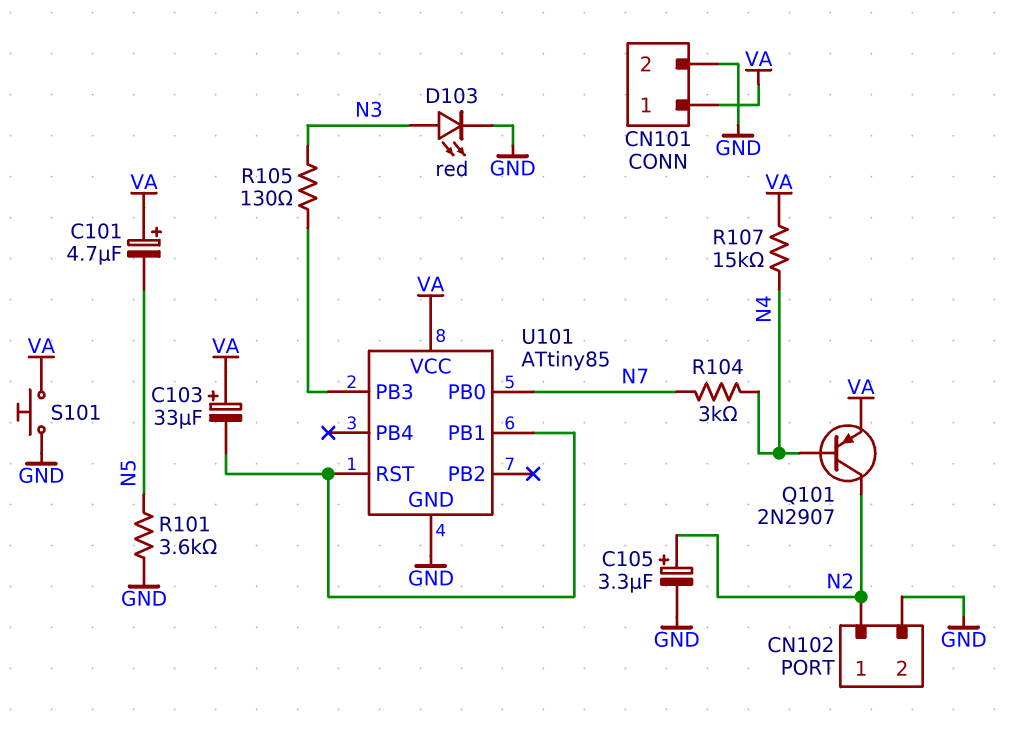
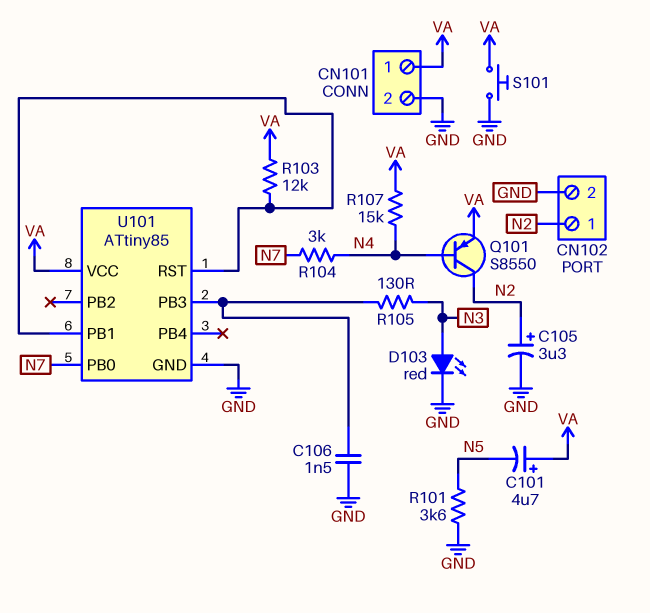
C103: 33uF (plus VA, minus U101/PB1) -> none
C106: none -> 1.5nF (GND, U101/PB3)
Q101: PNP 2N2907 (B N4, C N2, E VA) -> PNP S8550 (B N4, C N2, E VA)
R103: none -> 12k (U101/PB1, VA)

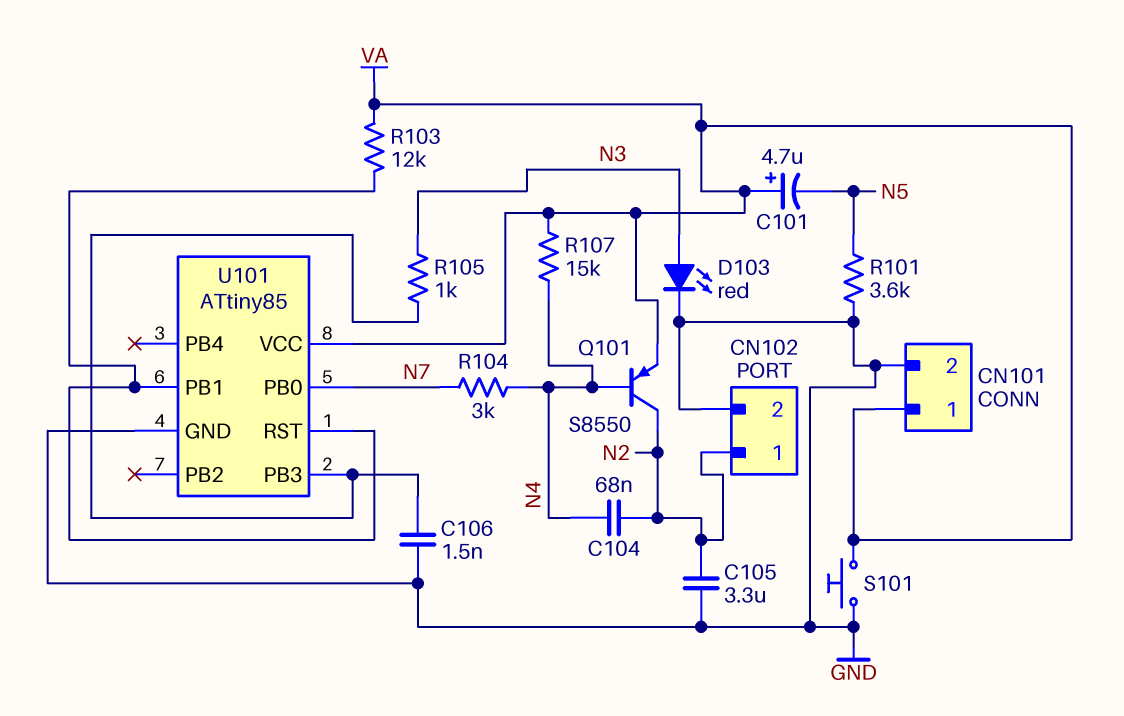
C104: none -> 68nF (N2, N4)
C105: 3.3uF (plus N2, minus GND) -> 3.3uF (GND, N2)
R105: 130 (N3, U101/PB3) -> 1k (N3, U101/PB3)

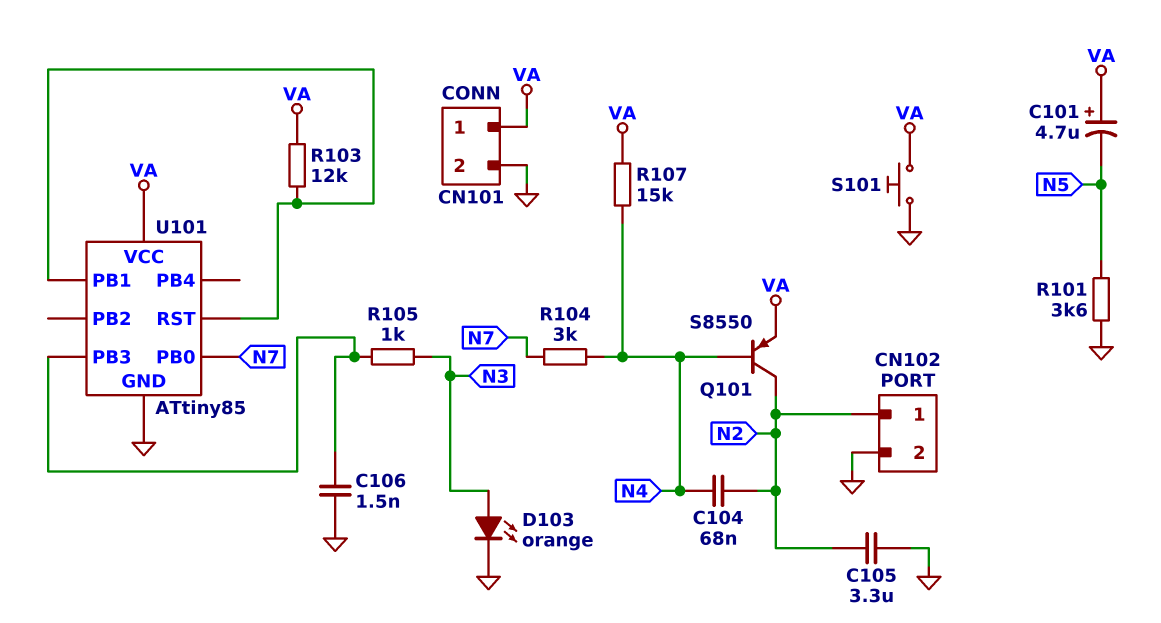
D103: LED red (A N3, K GND) -> LED orange (A N3, K GND)

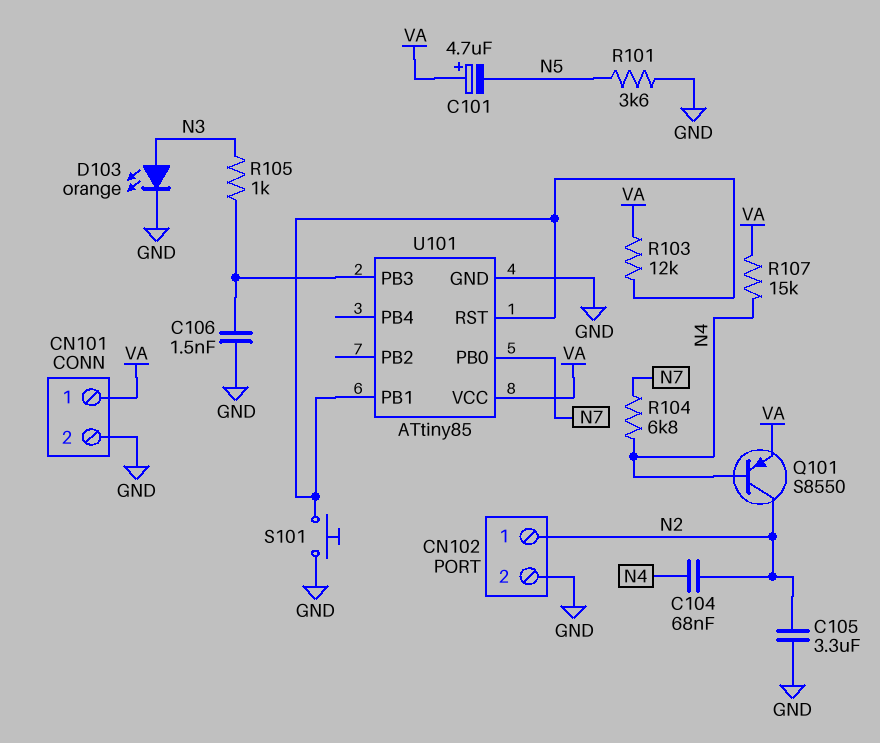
R104: 3k (N4, N7) -> 6.8k (N4, N7)
S101: button (GND, VA) -> button (GND, U101/PB1)

